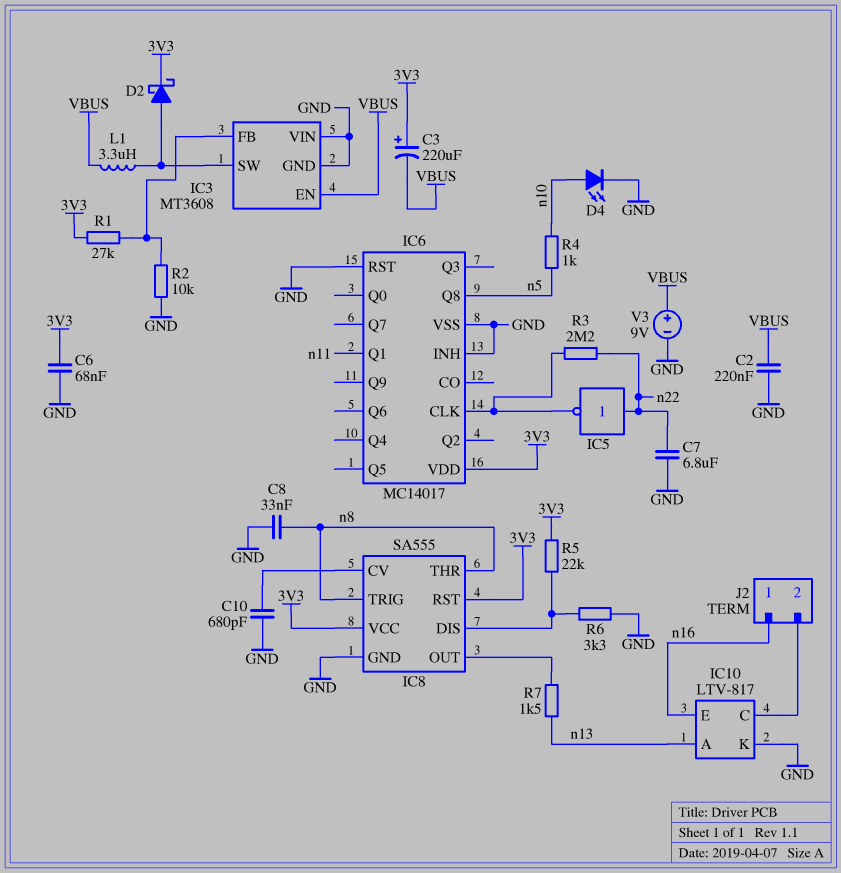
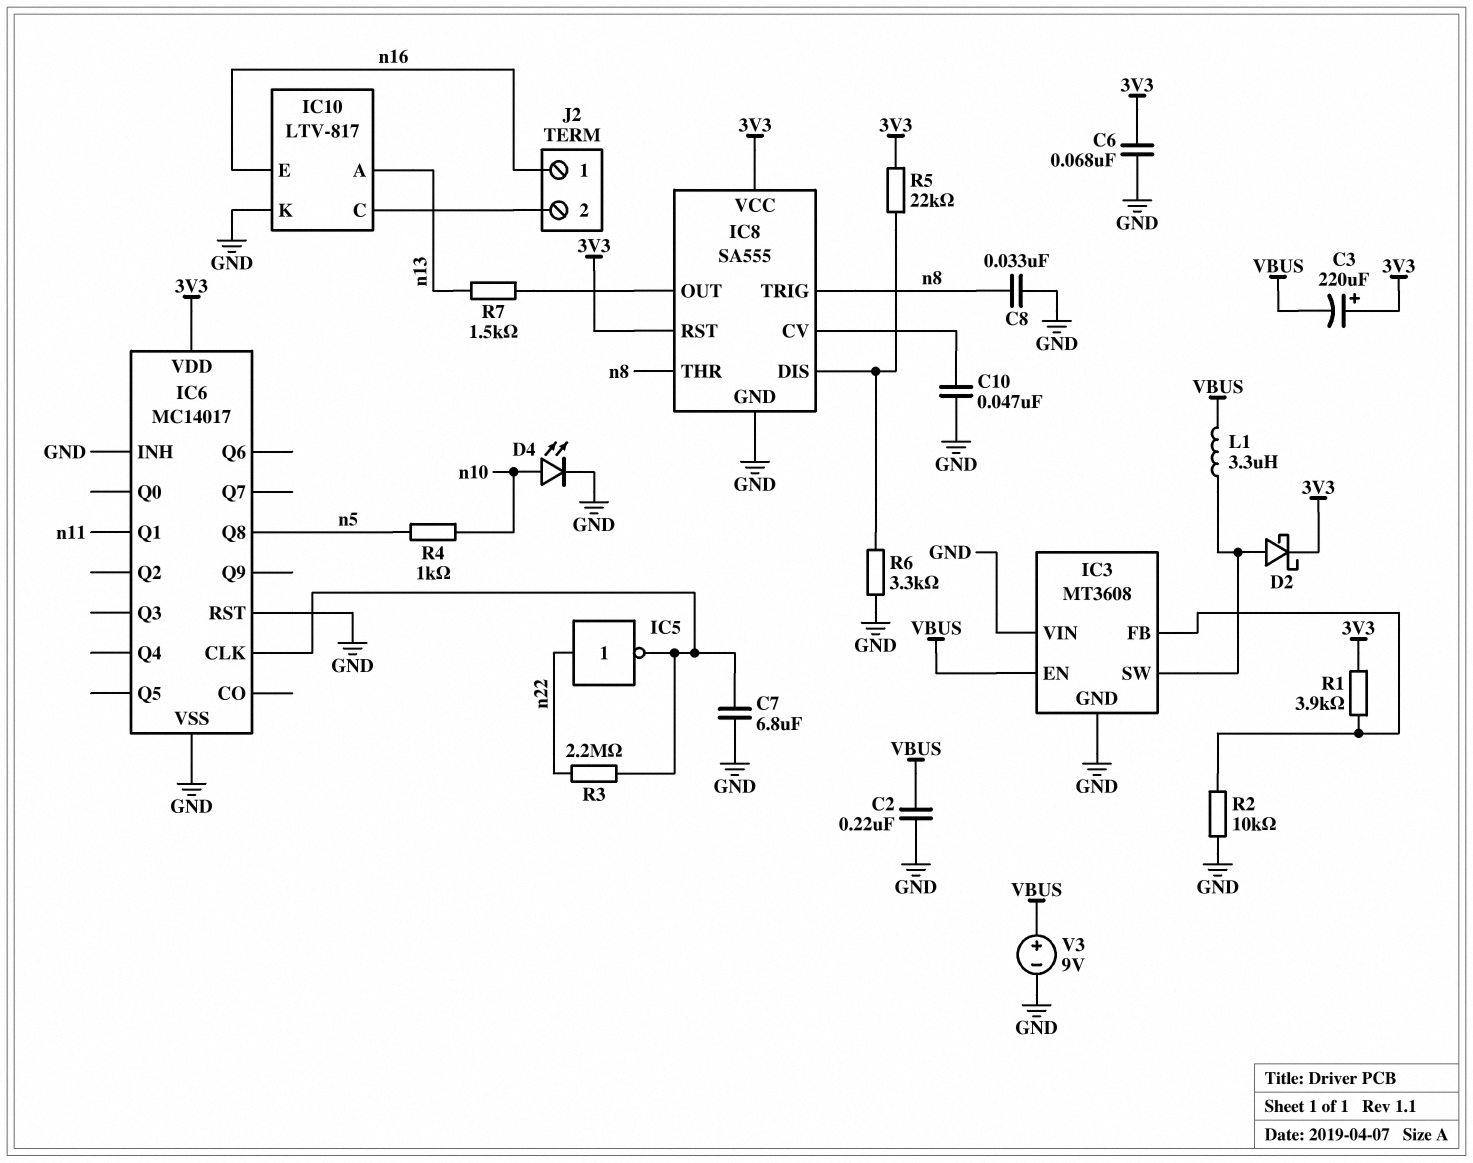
C7: 6.8uF (GND, n22) -> 6.8uF (GND, IC6/CLK)
C10: 680pF (GND, IC8/CV) -> 47nF (GND, IC8/CV)
R1: 27k (3V3, IC3/FB) -> 3.9k (3V3, IC3/FB)

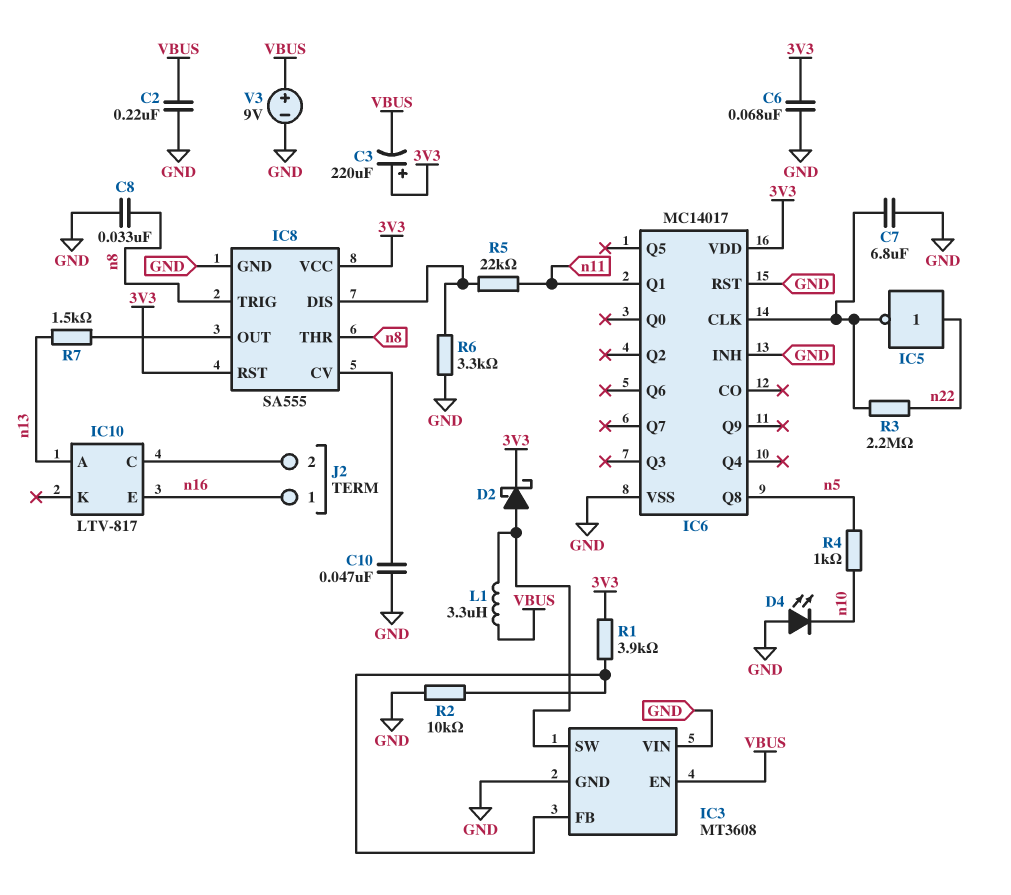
D4: LED (A n10, K GND) -> LED (A GND, K n10)
IC10 pin K: GND -> none
R5: 22k (3V3, IC8/DIS) -> 22k (IC8/DIS, n11)

